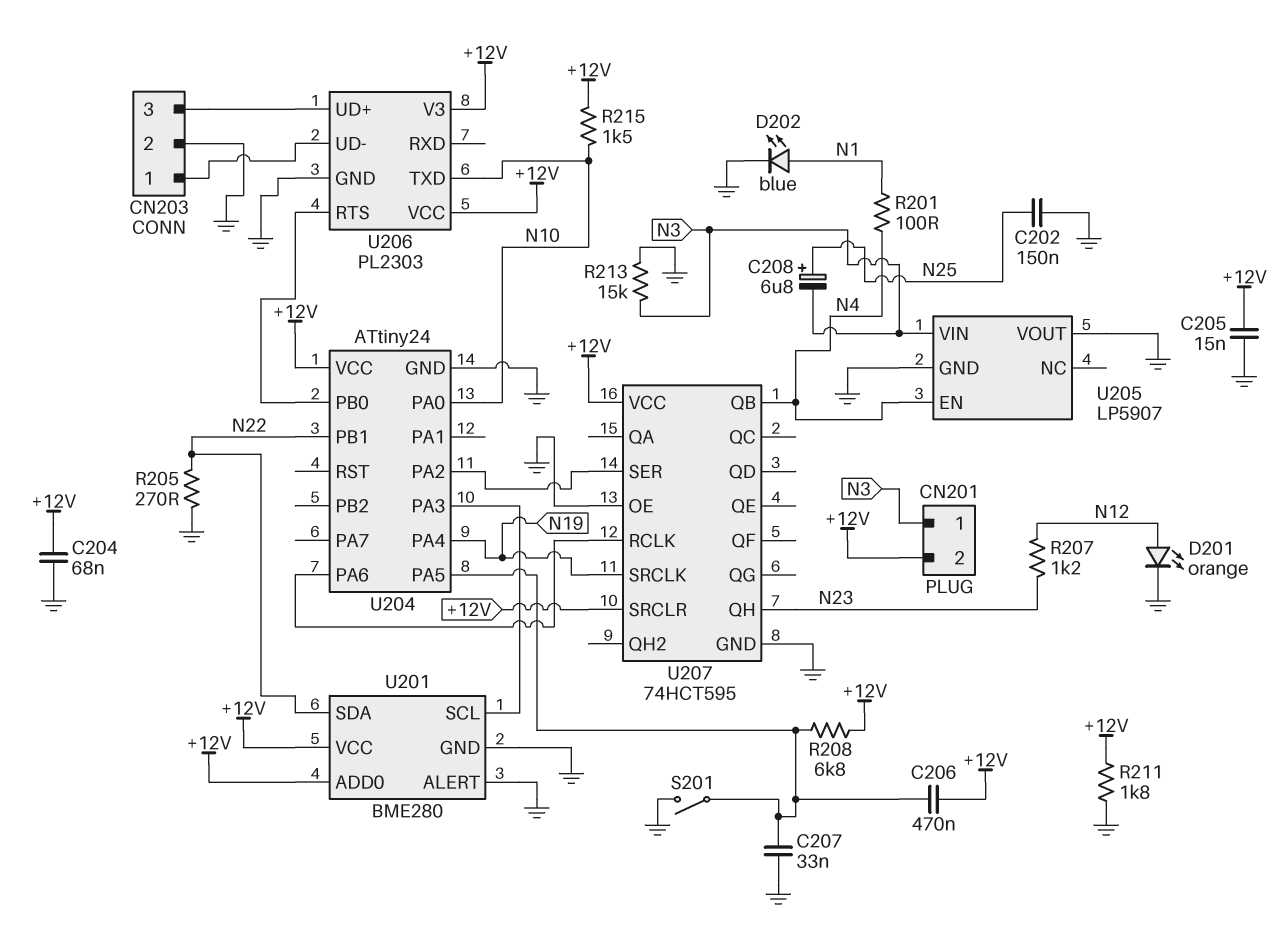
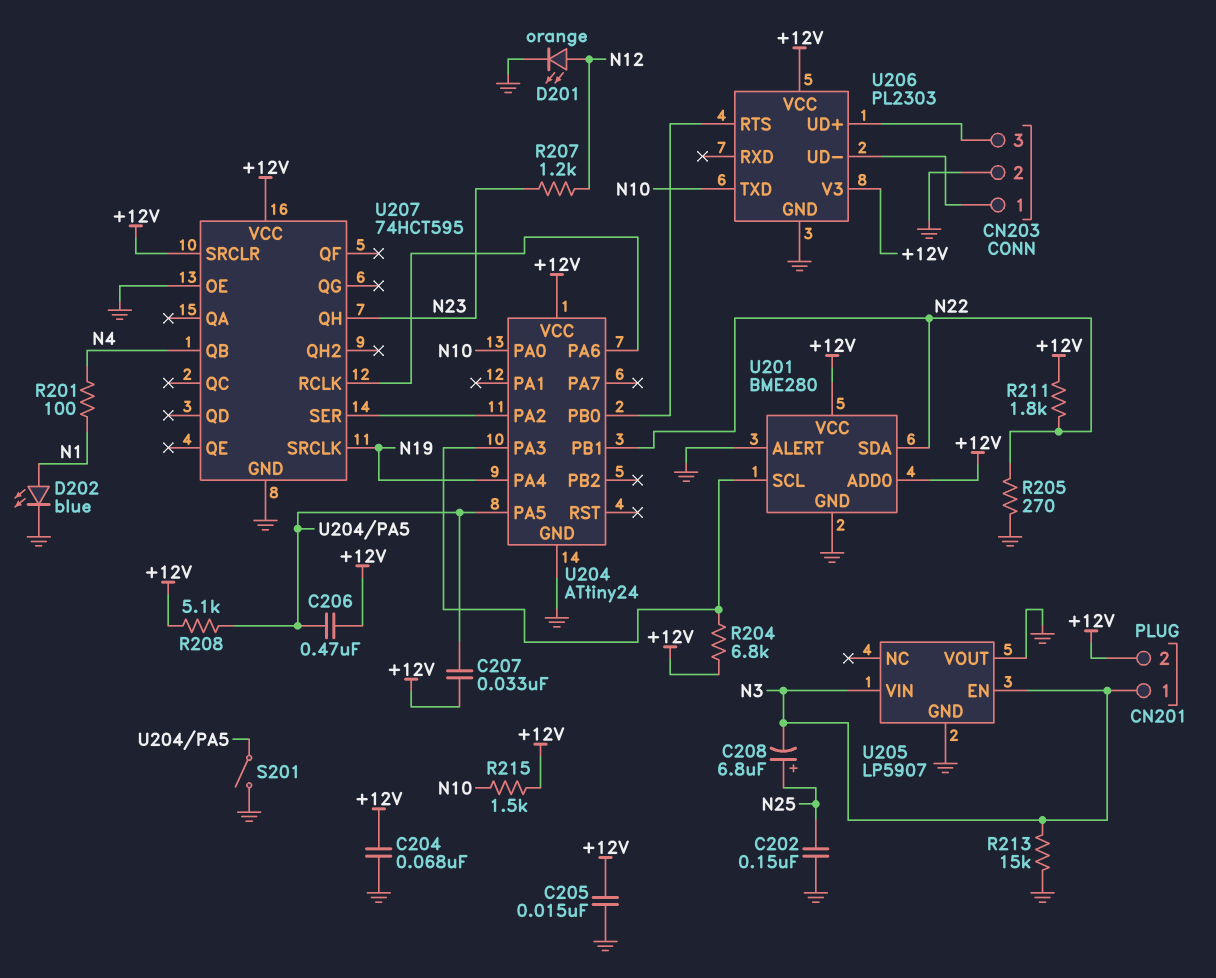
C207: 33nF (GND, U204/PA5) -> 33nF (+12V, U204/PA5)
R204: none -> 6.8k (+12V, U201/SCL)
R208: 6.8k (+12V, U204/PA5) -> 5.1k (+12V, U204/PA5)
R211: 1.8k (+12V, GND) -> 1.8k (+12V, N22)
U205 pin EN: N4 -> N3

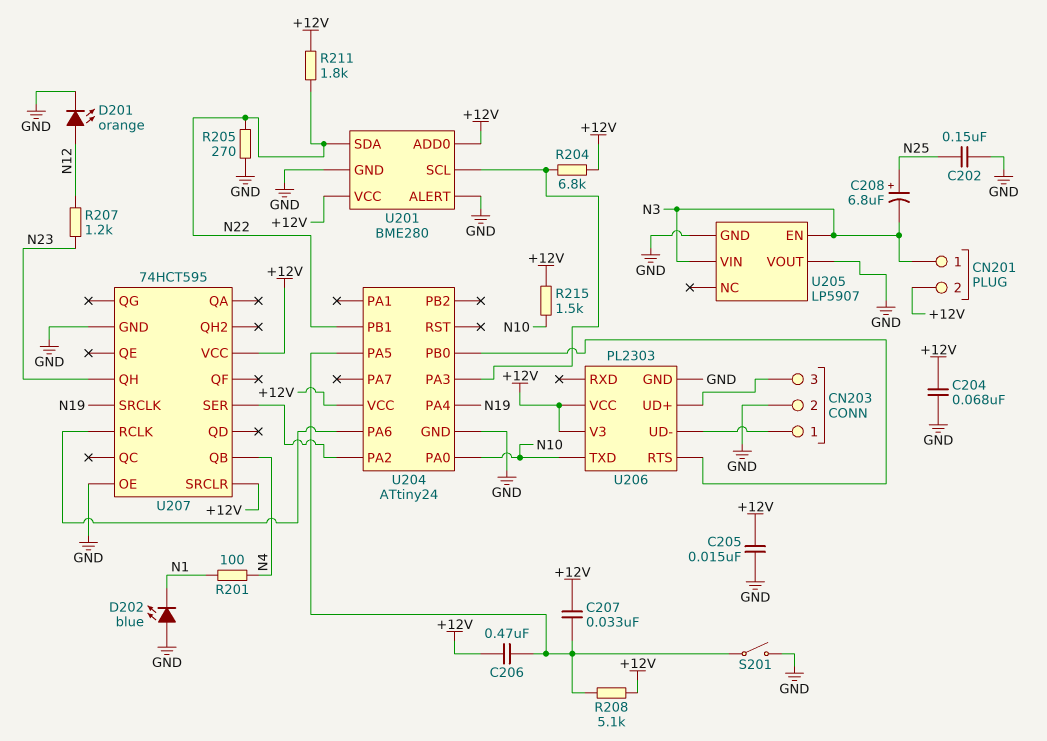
D202: LED blue (A N1, K GND) -> LED blue (A GND, K N1)
R213: 15k (GND, N3) -> none

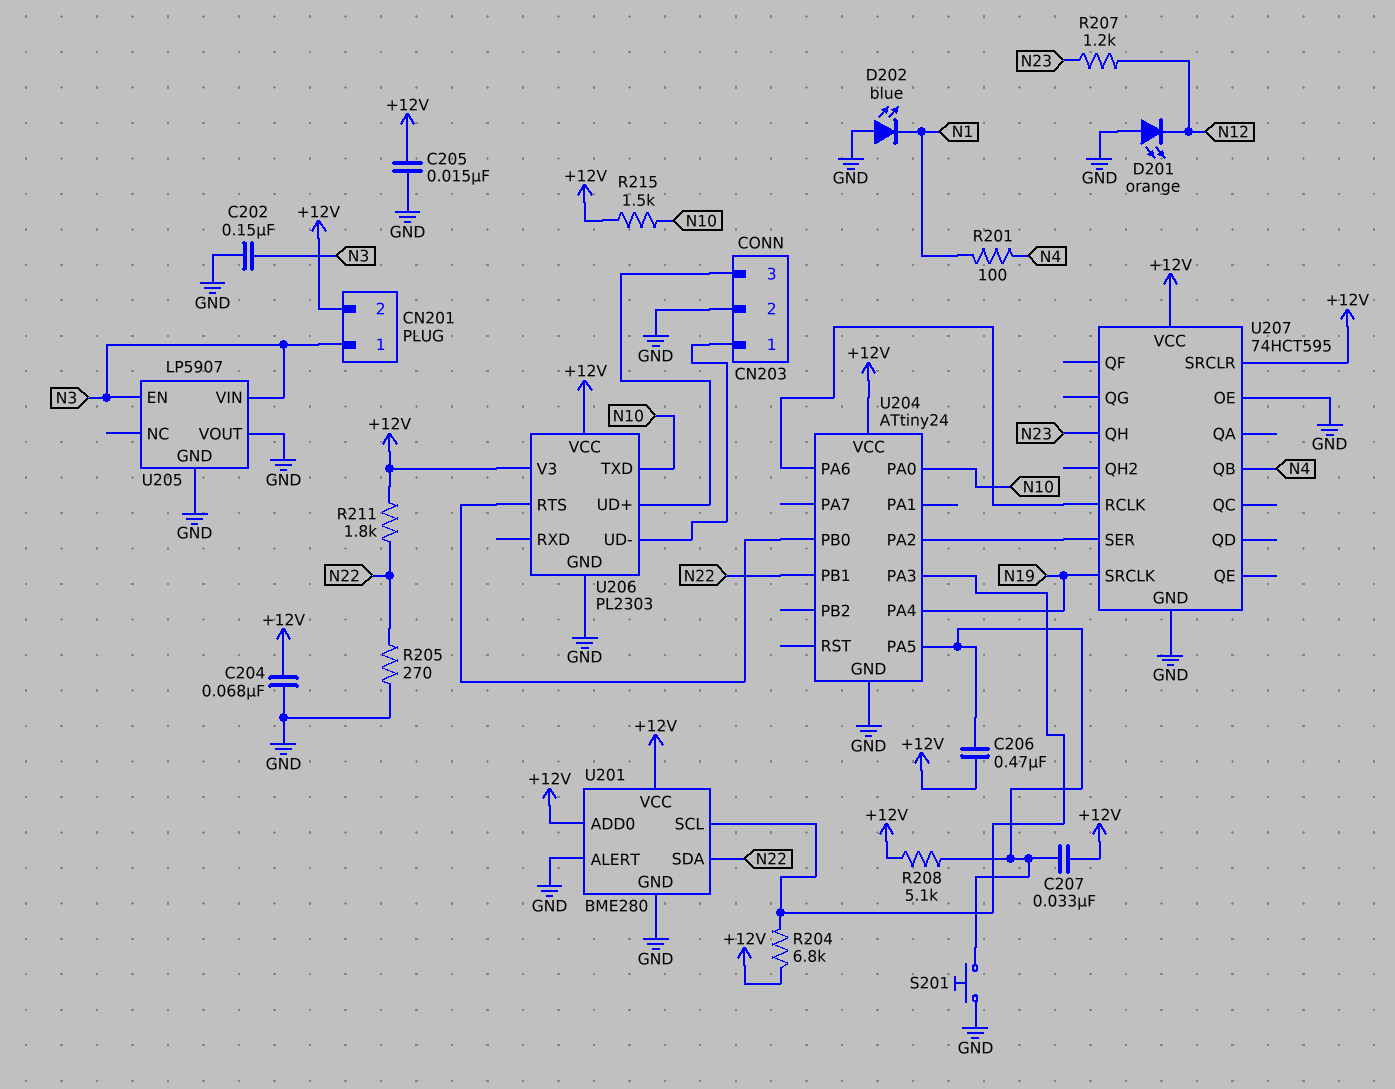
C202: 150nF (GND, N25) -> 150nF (GND, N3)
C208: 6.8uF (plus N25, minus N3) -> none
D201: LED orange (A N12, K GND) -> LED orange (A GND, K N12)
S201: switch (GND, U204/PA5) -> button (GND, U204/PA5)

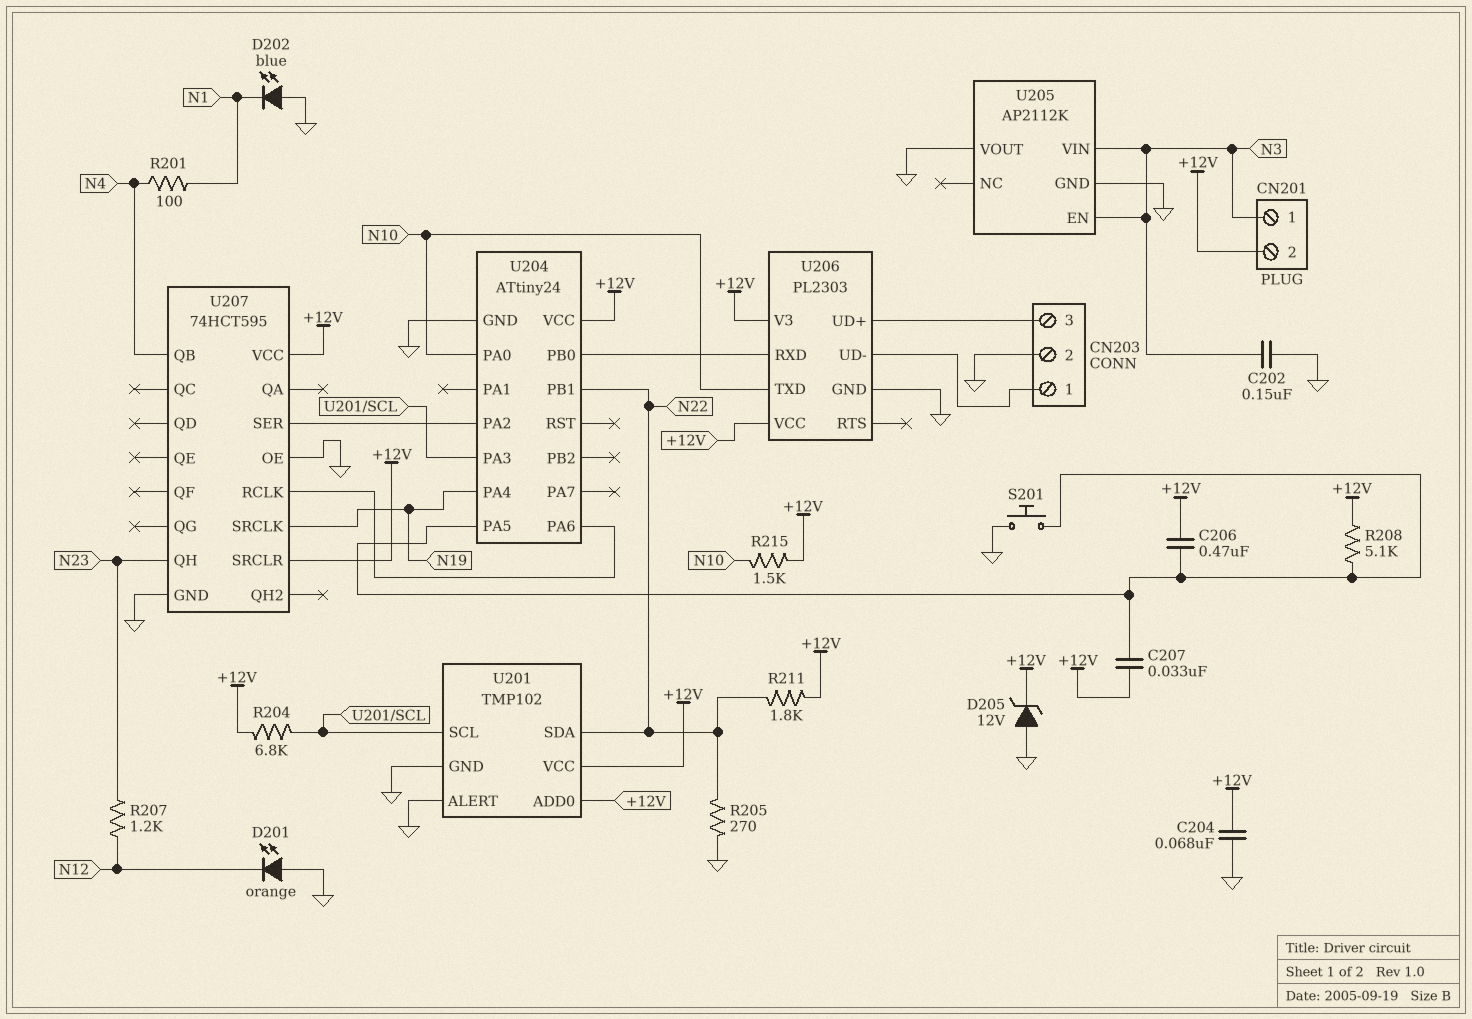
C205: 15nF (+12V, GND) -> none
D205: none -> zener 12V (A GND, K +12V)
U201: BME280 -> TMP102
U205: LP5907 -> AP2112K
U206 pin RTS: U204/PB0 -> none
U206 pin RXD: none -> U204/PB0

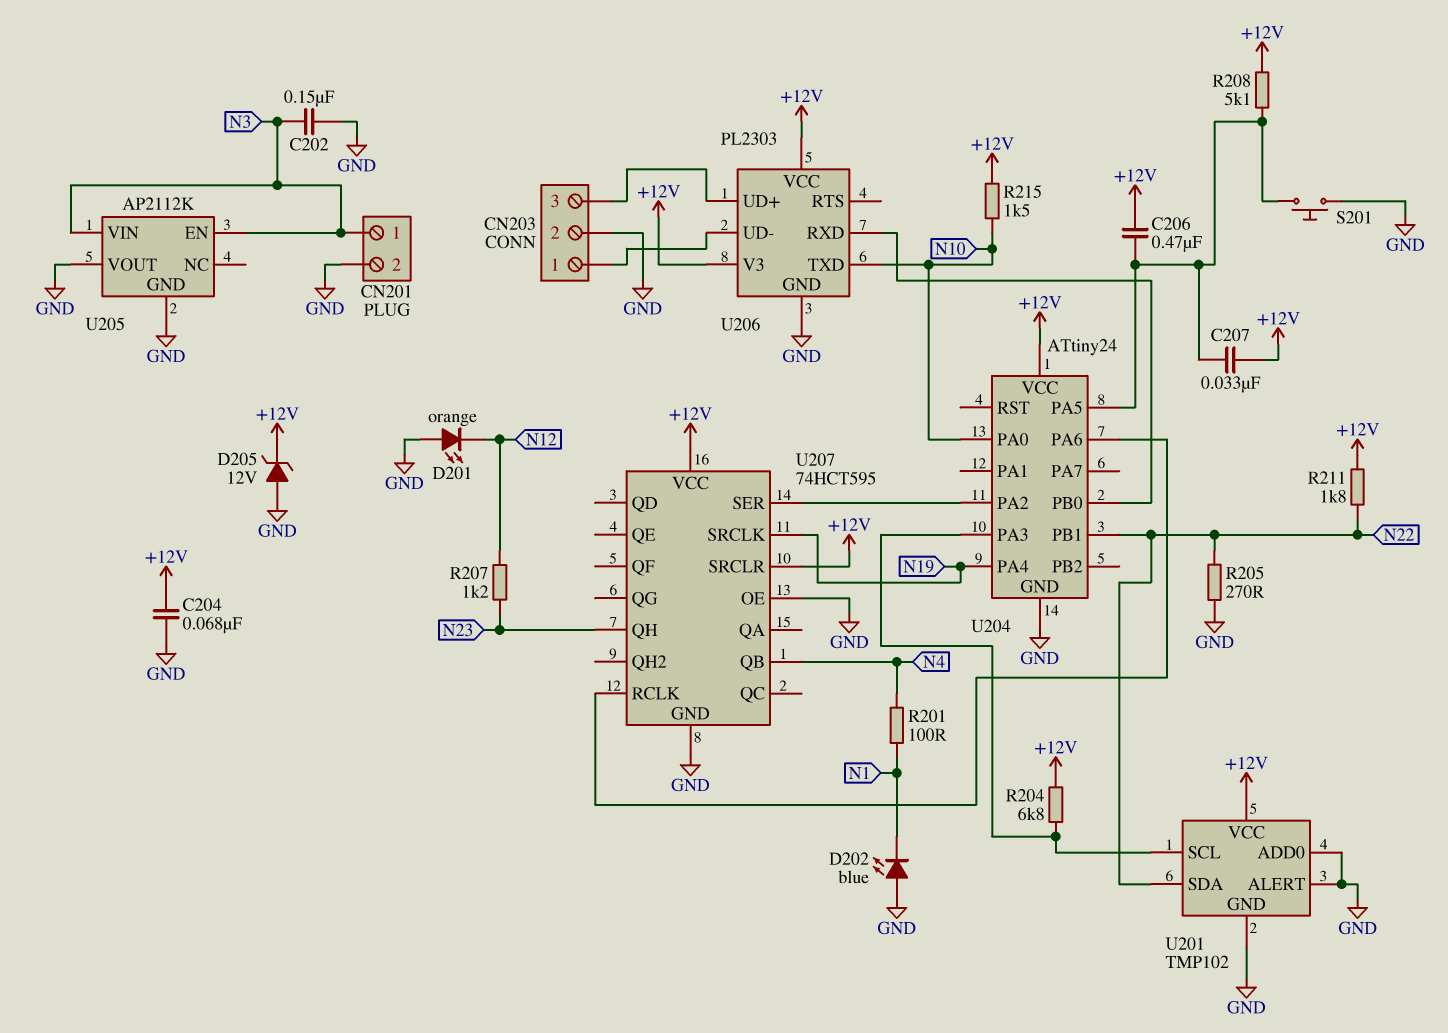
CN201 pin 2: +12V -> GND
U201 pin ADD0: +12V -> GND

